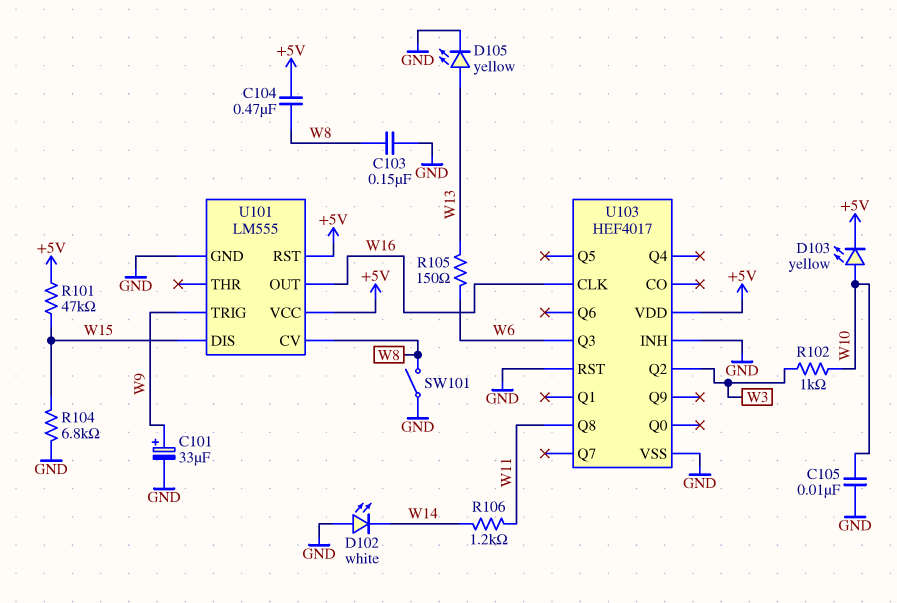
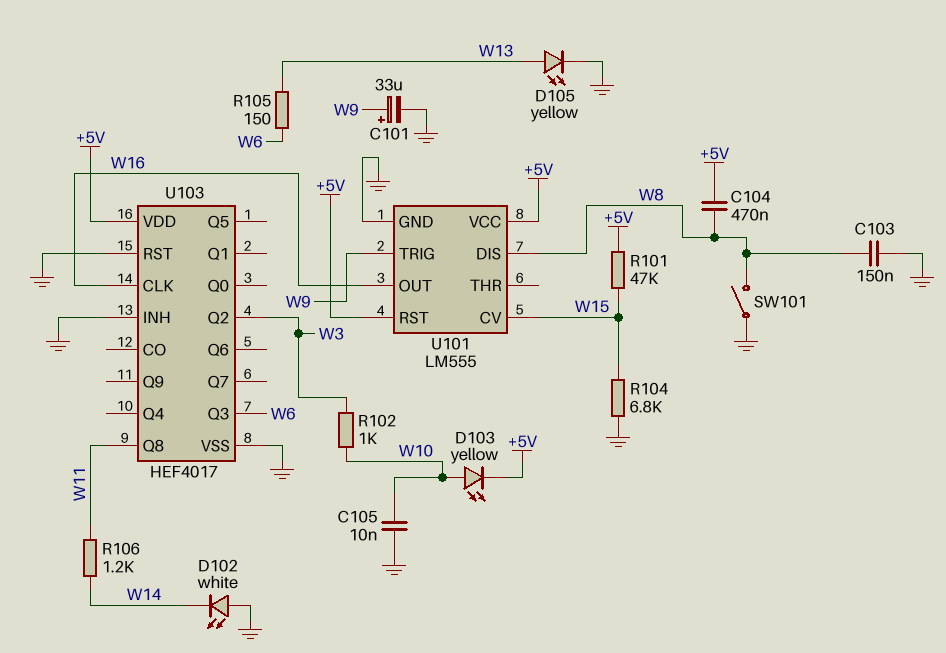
U101 pin CV: W8 -> W15
U101 pin DIS: W15 -> W8

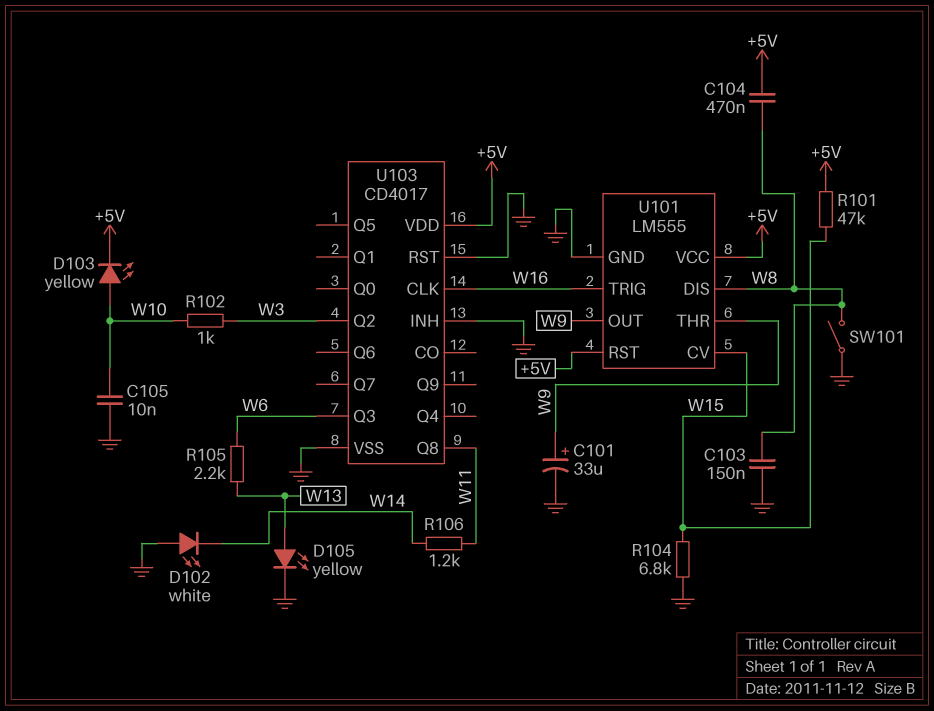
R105: 150 (W6, W13) -> 2.2k (W6, W13)
U101 pin OUT: W16 -> W9
U101 pin THR: none -> W9
U101 pin TRIG: W9 -> W16
U103: HEF4017 -> CD4017

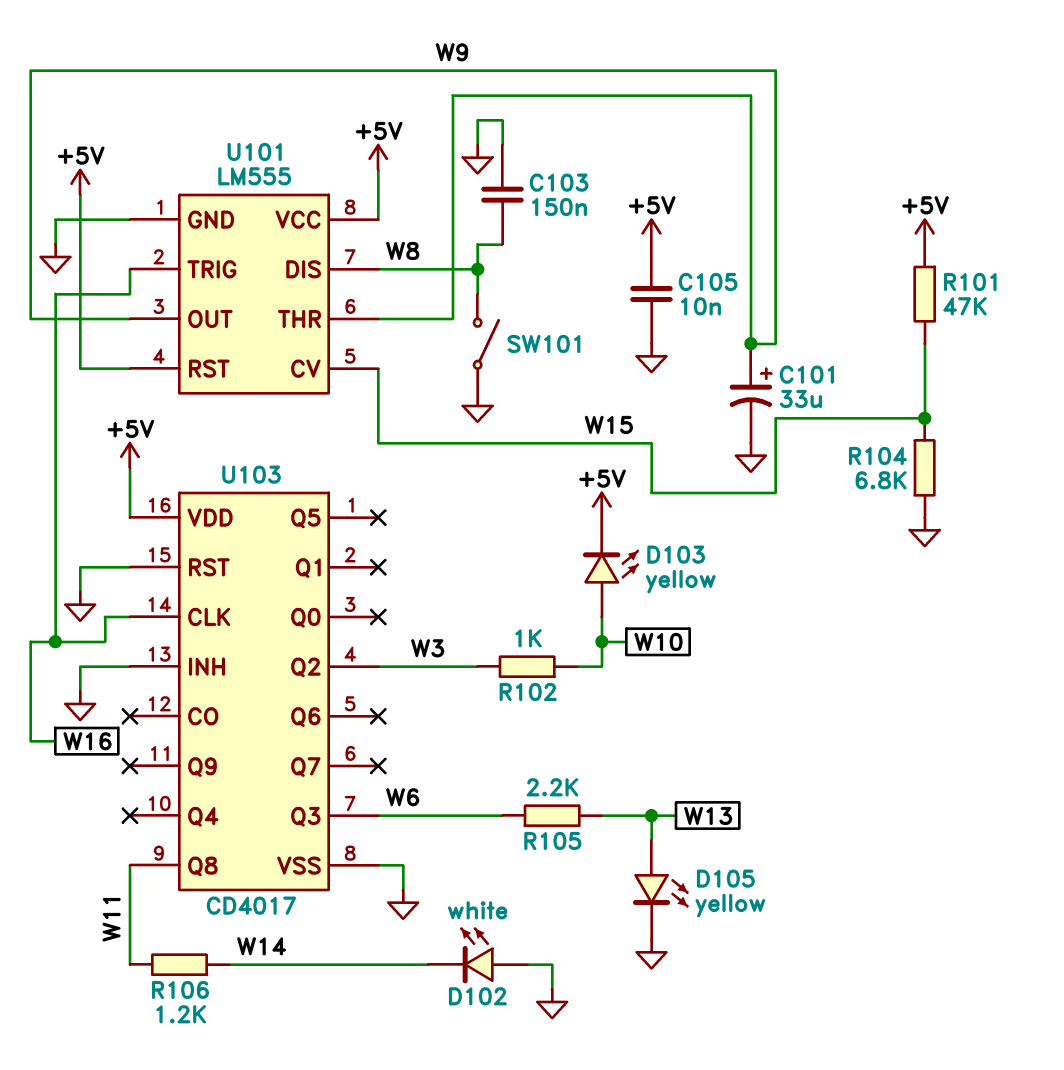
C104: 470nF (+5V, W8) -> none
C105: 10nF (GND, W10) -> 10nF (+5V, GND)

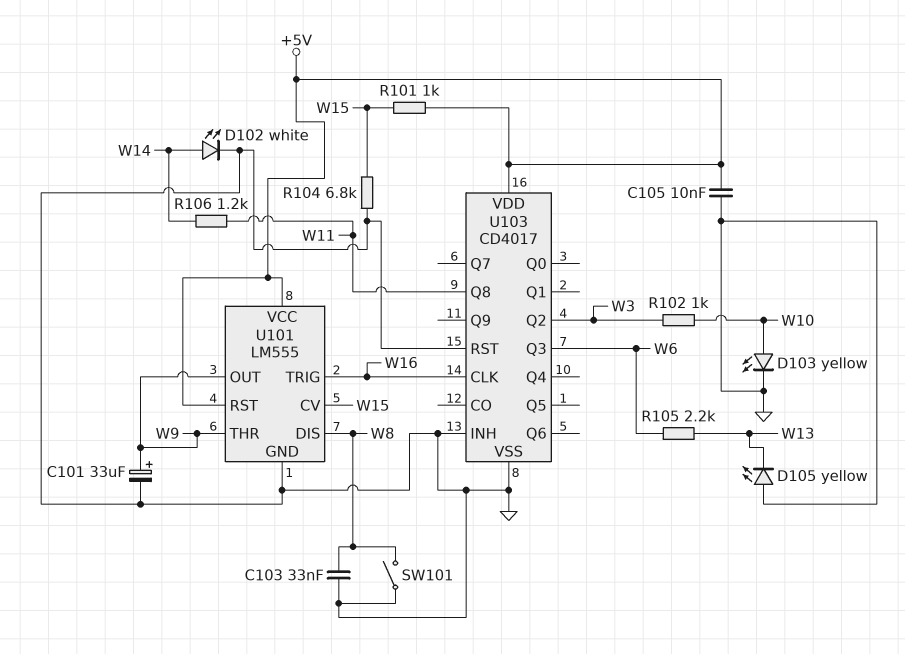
C103: 150nF (GND, W8) -> 33nF (GND, W8)
D102: LED white (A GND, K W14) -> LED white (A W14, K GND)
D103: LED yellow (A W10, K +5V) -> LED yellow (A W10, K GND)
D105: LED yellow (A W13, K GND) -> LED yellow (A GND, K W13)
R101: 47k (+5V, W15) -> 1k (+5V, W15)

